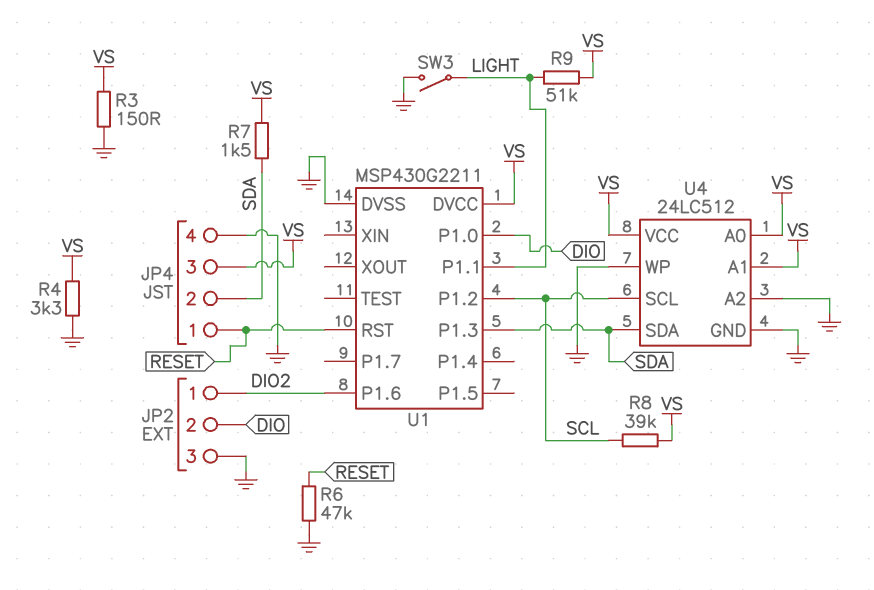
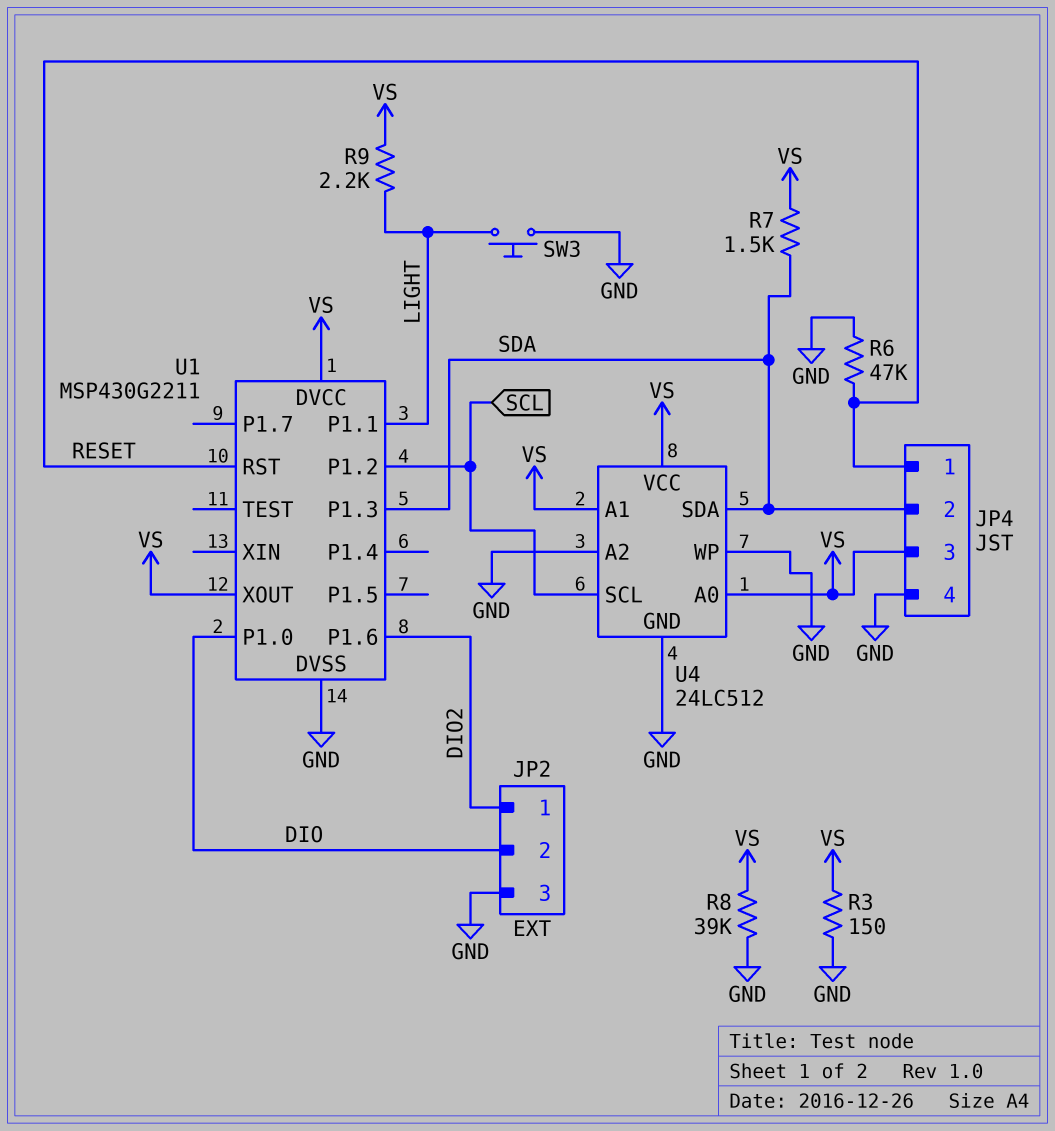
R4: 3.3k (GND, VS) -> none
R8: 39k (SCL, VS) -> 39k (GND, VS)
R9: 51k (LIGHT, VS) -> 2.2k (LIGHT, VS)
SW3: switch (GND, LIGHT) -> button (GND, LIGHT)
U1 pin XOUT: none -> VS

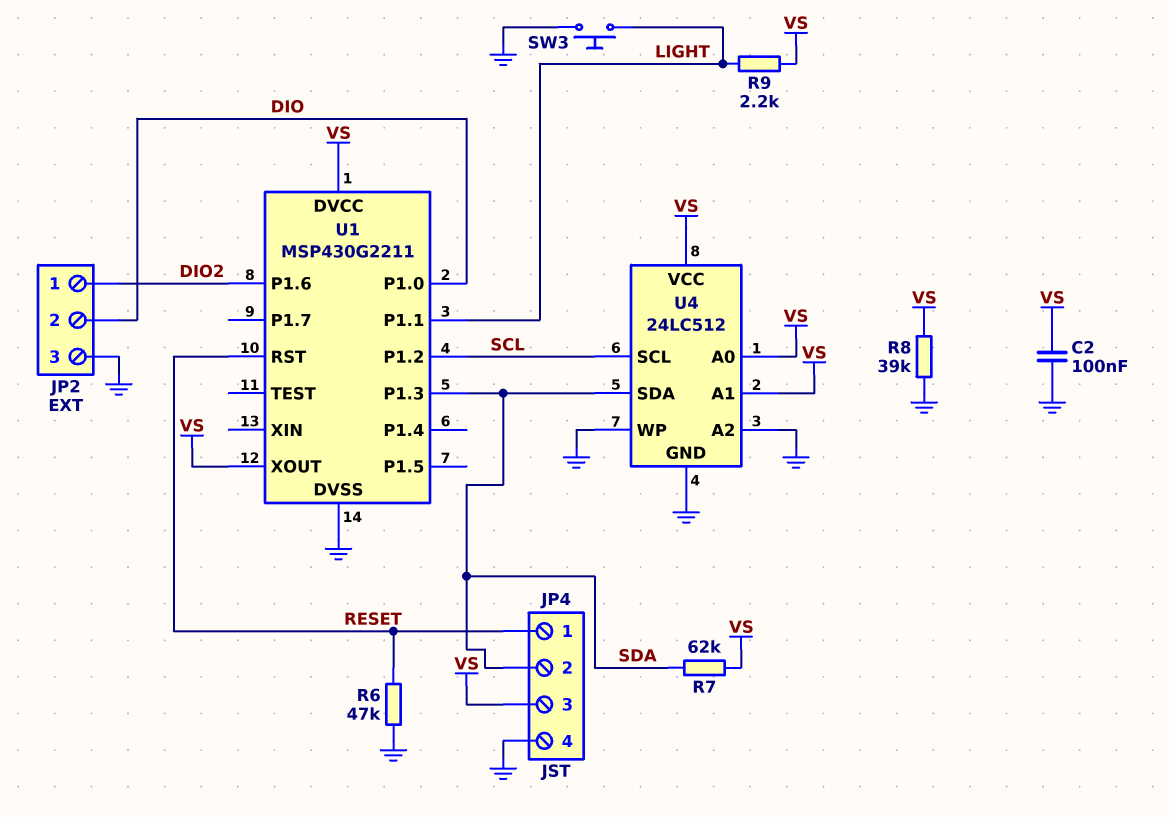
C2: none -> 100nF (GND, VS)
R3: 150 (GND, VS) -> none
R7: 1.5k (SDA, VS) -> 62k (SDA, VS)

